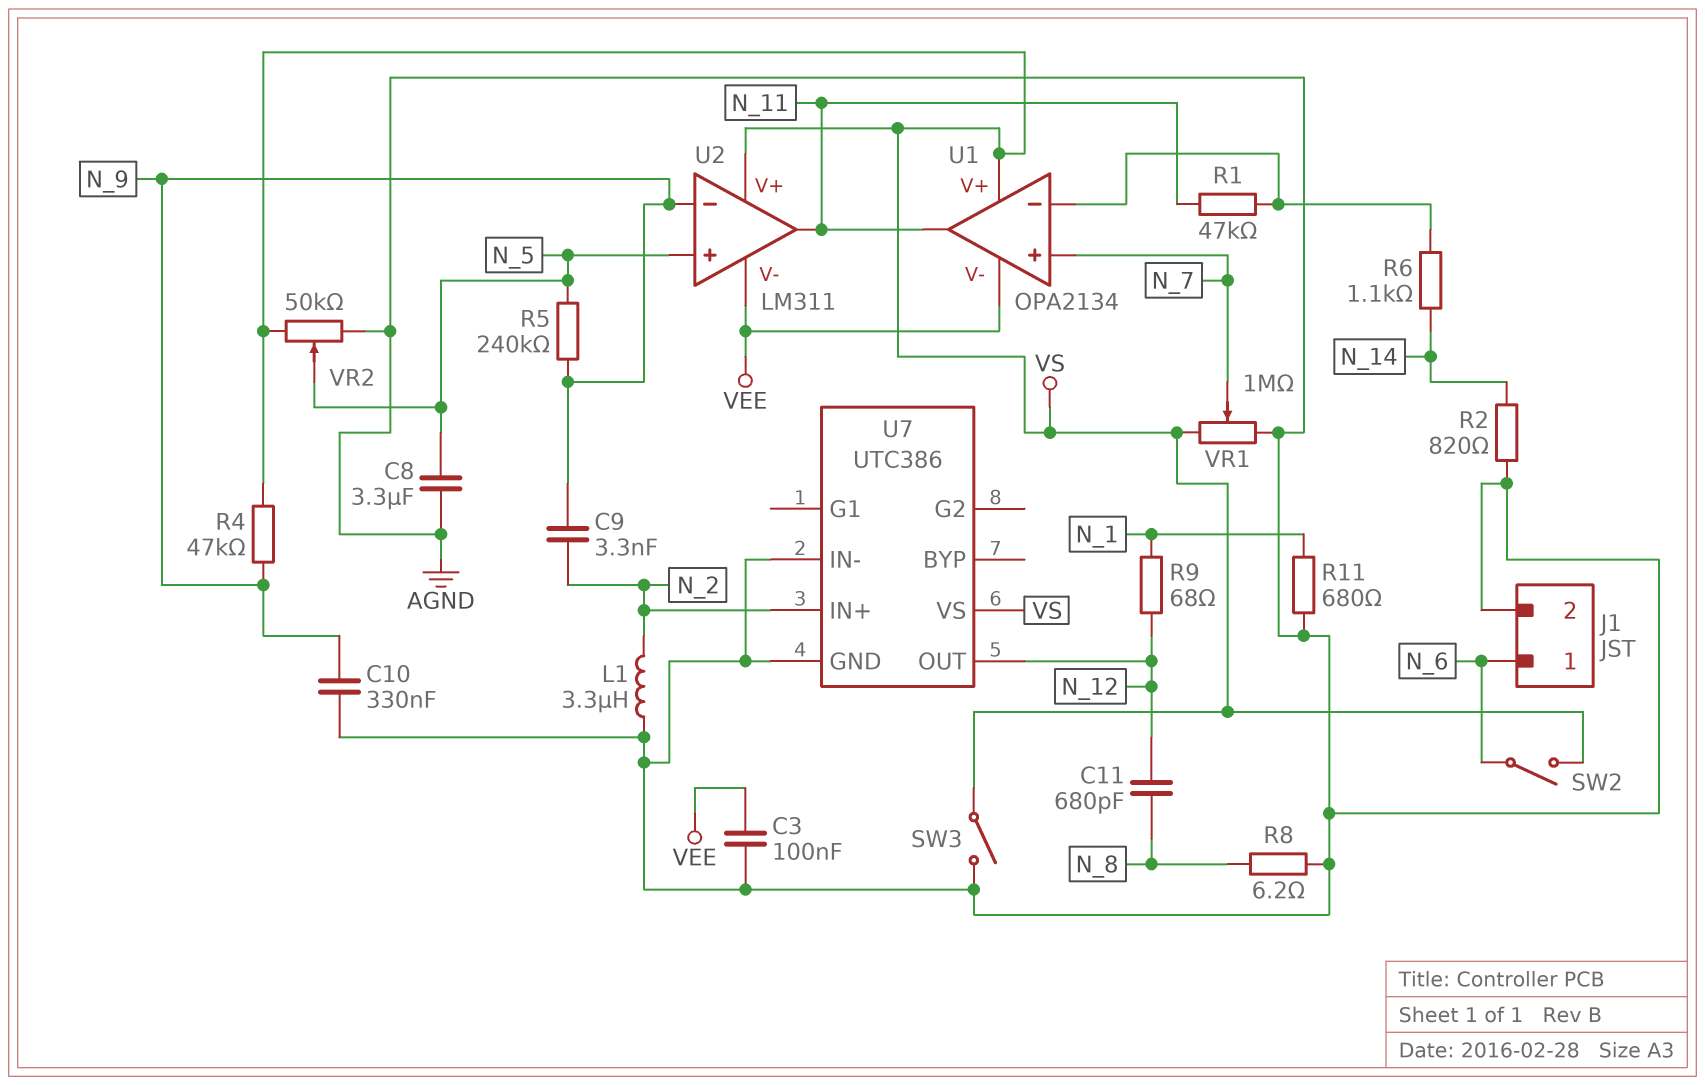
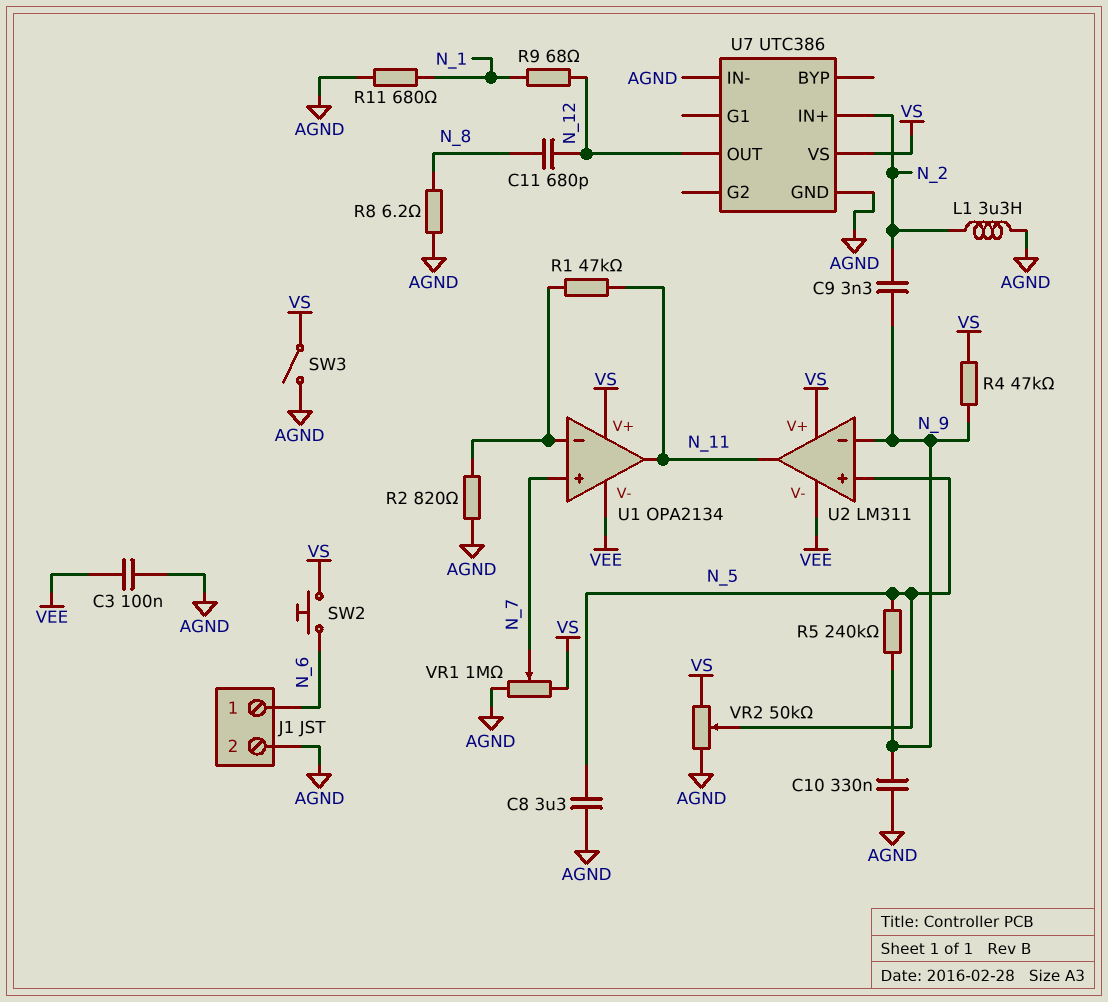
R2: 820 (AGND, N_14) -> 820 (AGND, U1/in-)
R6: 1.1k (N_14, U1/in-) -> none
SW2: switch (N_6, VS) -> button (N_6, VS)

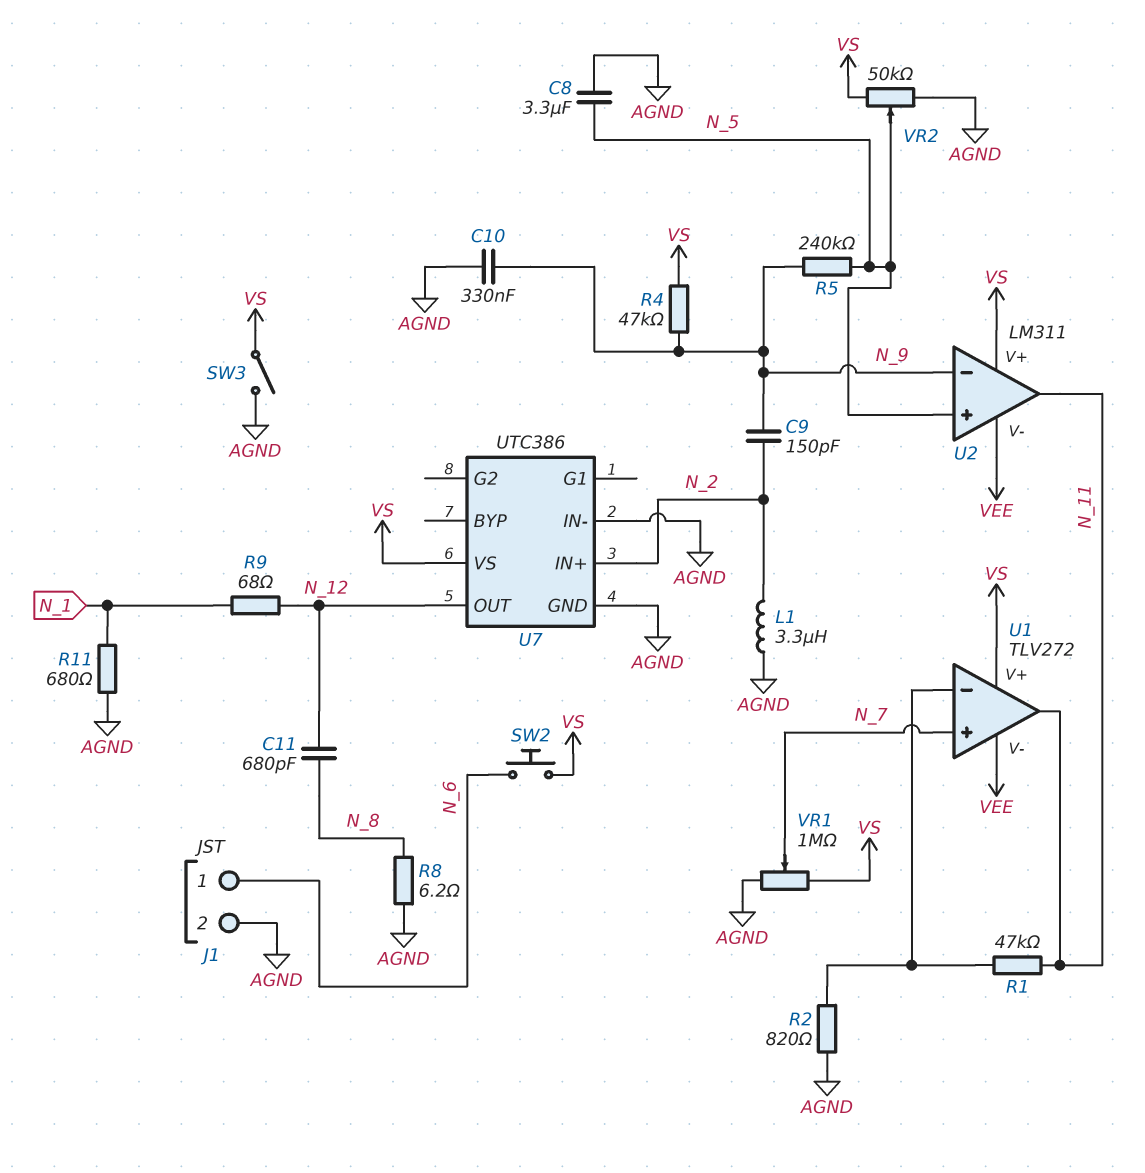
C3: 100nF (AGND, VEE) -> none
C9: 3.3nF (N_2, N_9) -> 150pF (N_2, N_9)
U1: OPA2134 -> TLV272

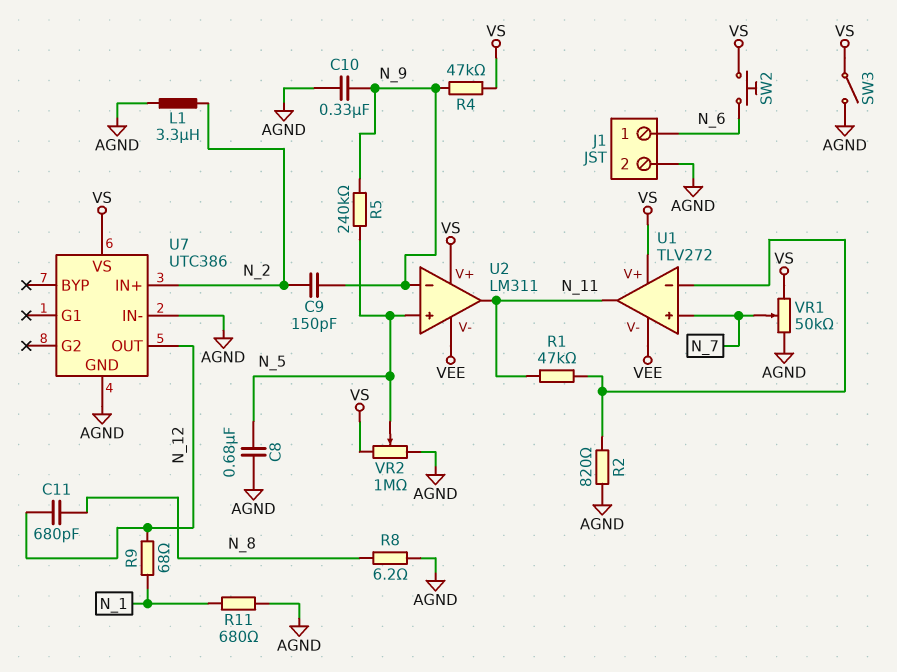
C8: 3.3uF (AGND, N_5) -> 680nF (AGND, N_5)
VR1: 1M (AGND, VS, wiper N_7) -> 50k (AGND, VS, wiper N_7)
VR2: 50k (AGND, VS, wiper N_5) -> 1M (AGND, VS, wiper N_5)

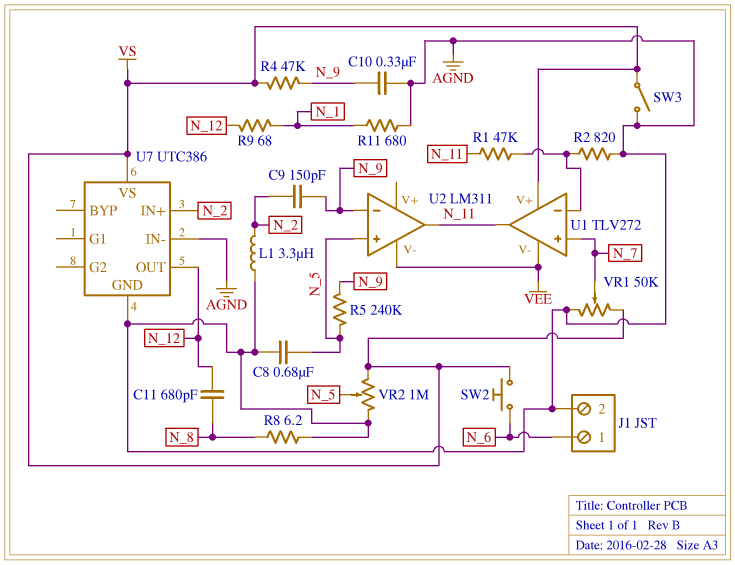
U2 pin V+: VS -> none

